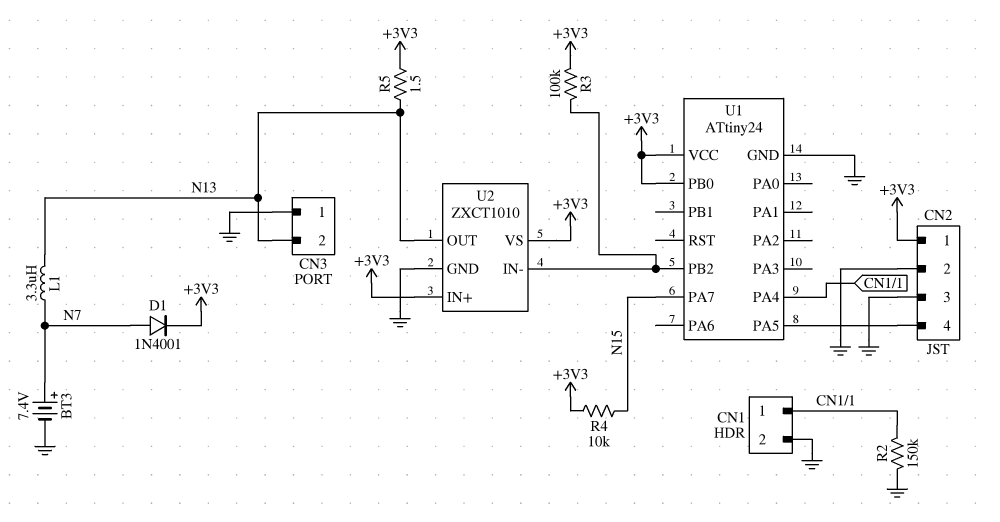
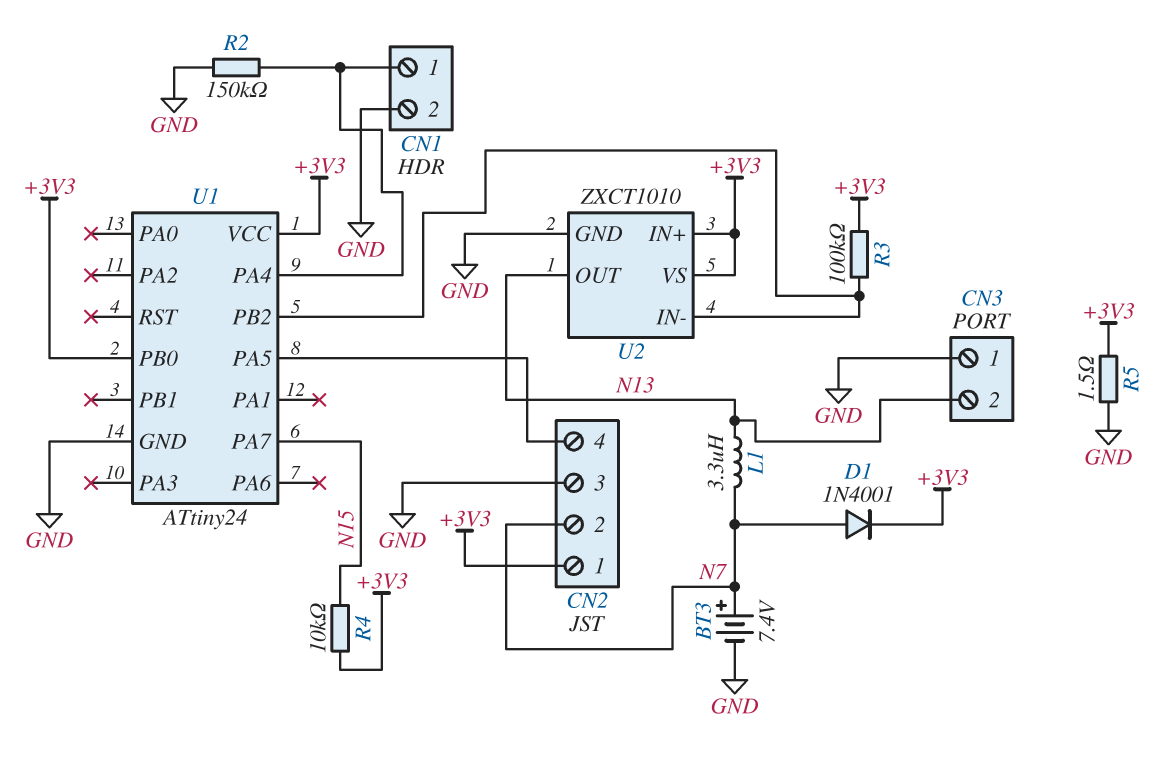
CN2 pin 2: GND -> N7
R5: 1.5 (+3V3, N13) -> 1.5 (+3V3, GND)

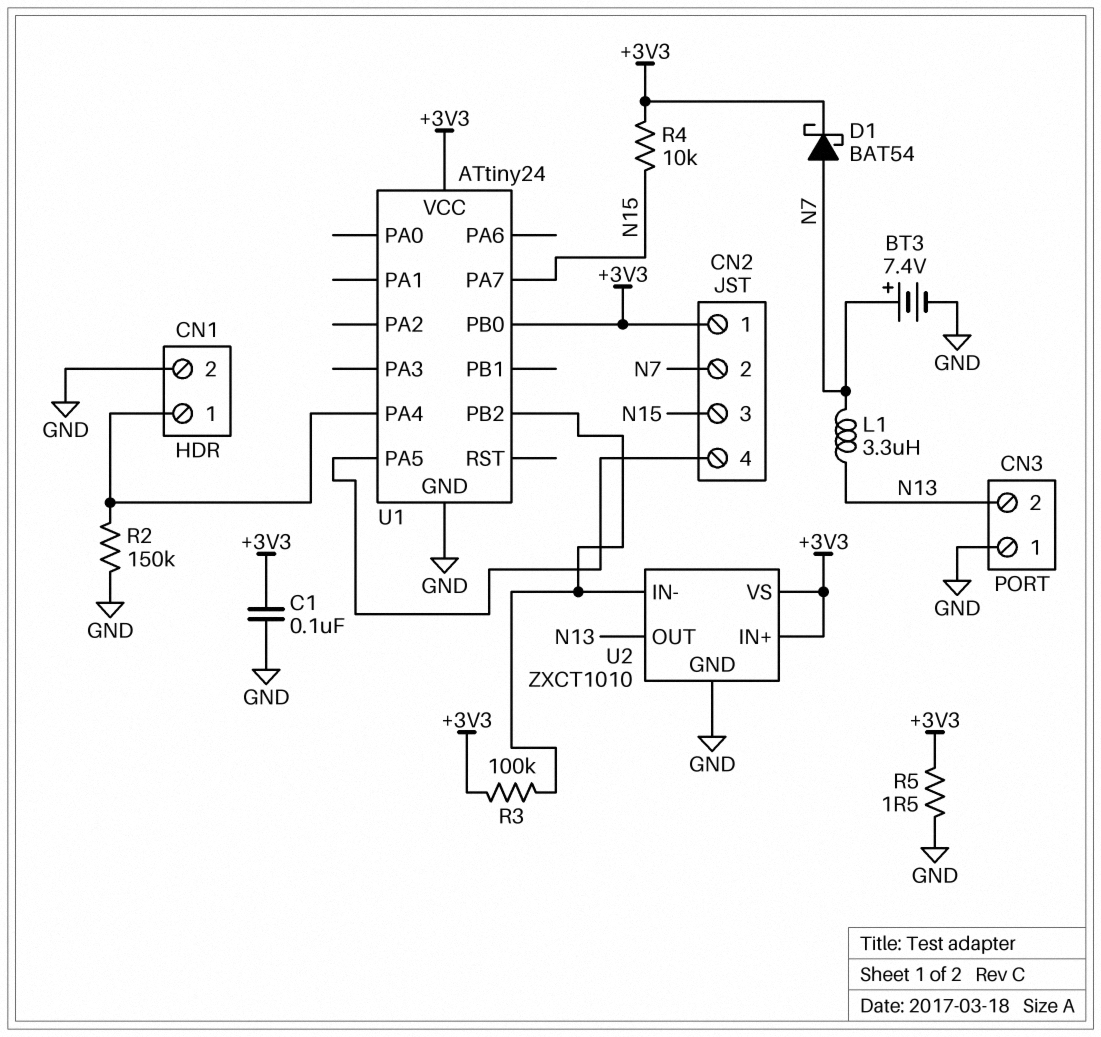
C1: none -> 100nF (+3V3, GND)
CN2 pin 3: GND -> N15
D1: diode 1N4001 (A N7, K +3V3) -> schottky BAT54 (A N7, K +3V3)

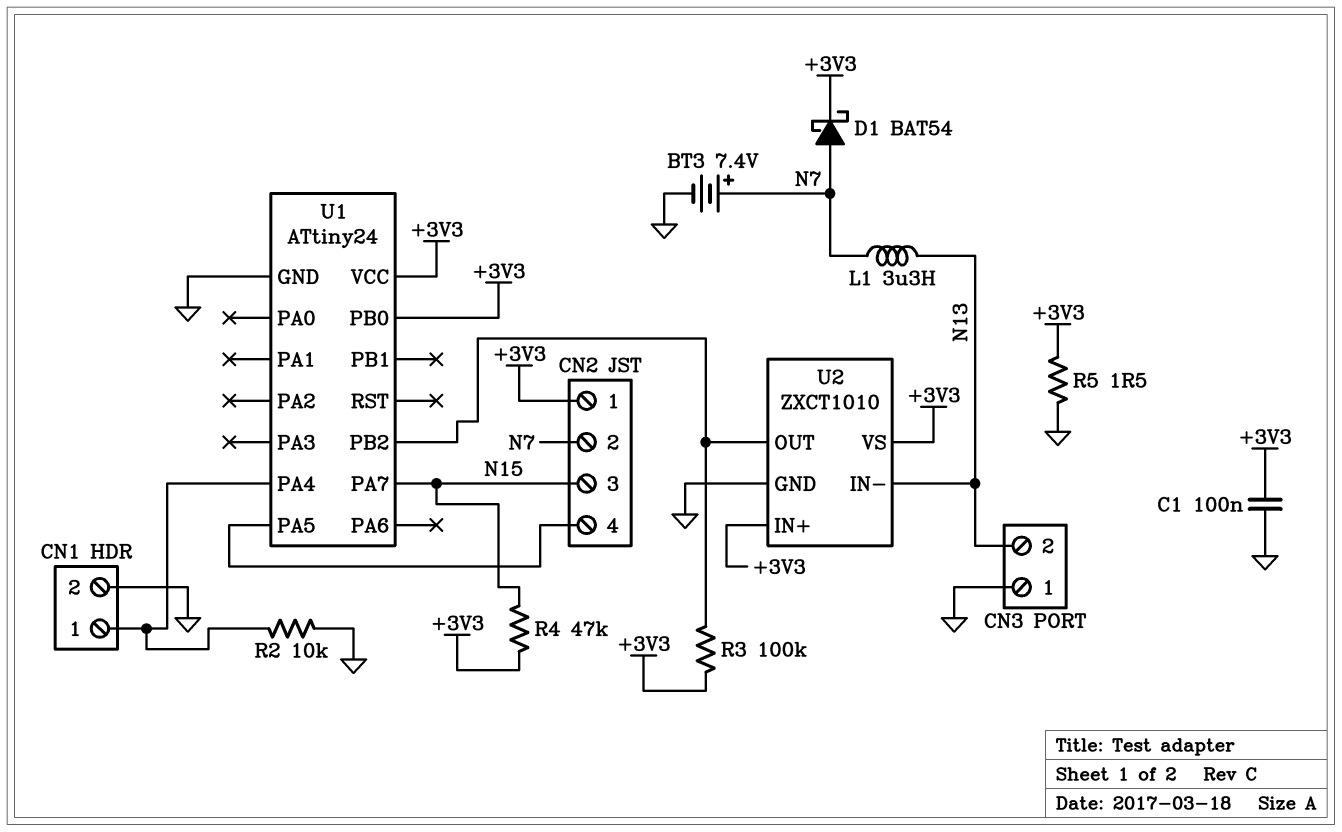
R2: 150k (CN1/1, GND) -> 10k (CN1/1, GND)
R4: 10k (+3V3, N15) -> 47k (+3V3, N15)
U2 pin IN-: U1/PB2 -> N13
U2 pin OUT: N13 -> U1/PB2

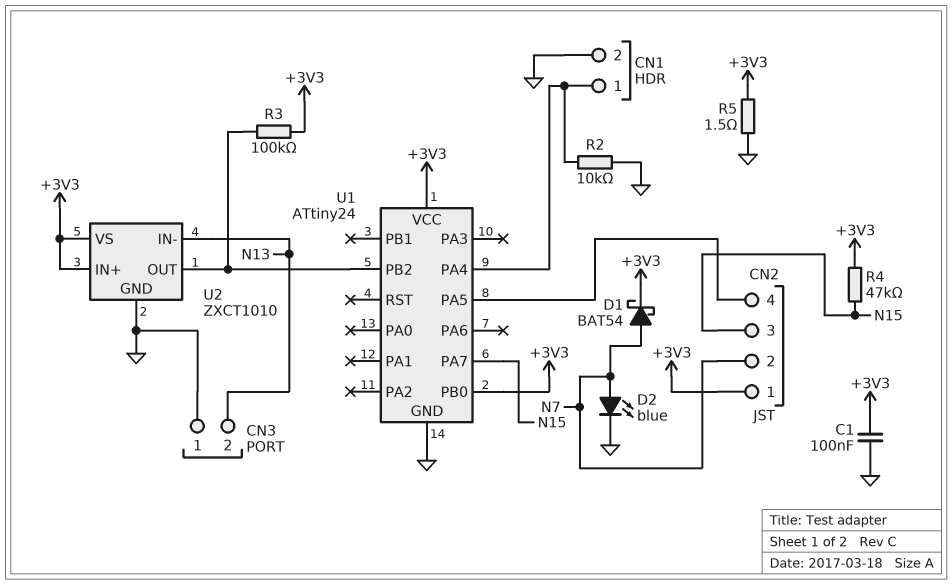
BT3: 7.4V (plus N7, minus GND) -> none
D2: none -> LED blue (A N7, K GND)
L1: 3.3uH (N7, N13) -> none

